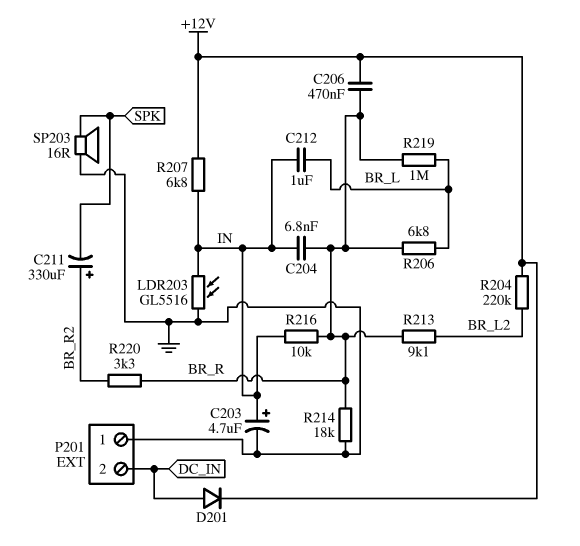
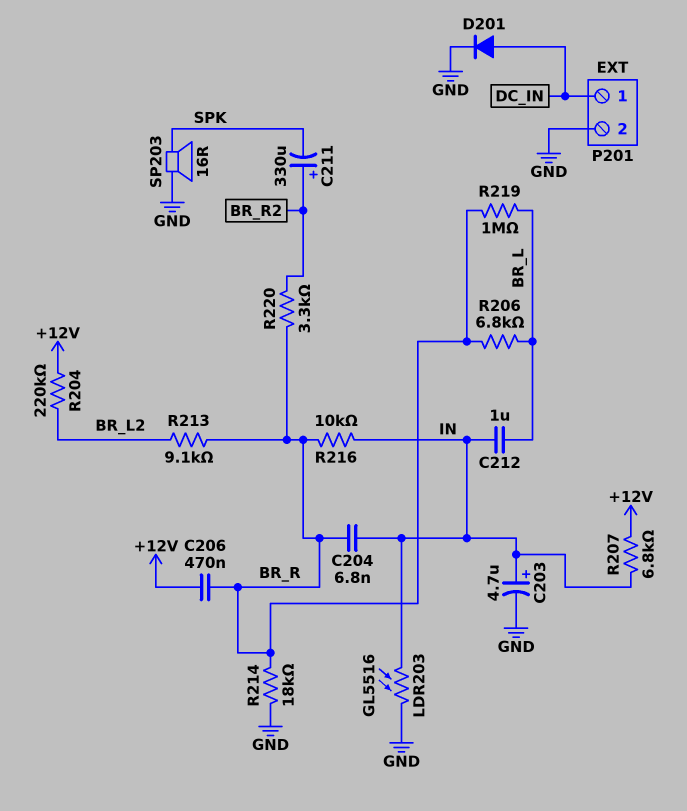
D201: diode (A DC_IN, K +12V) -> diode (A DC_IN, K GND)
P201 pin 1: GND -> DC_IN
P201 pin 2: DC_IN -> GND

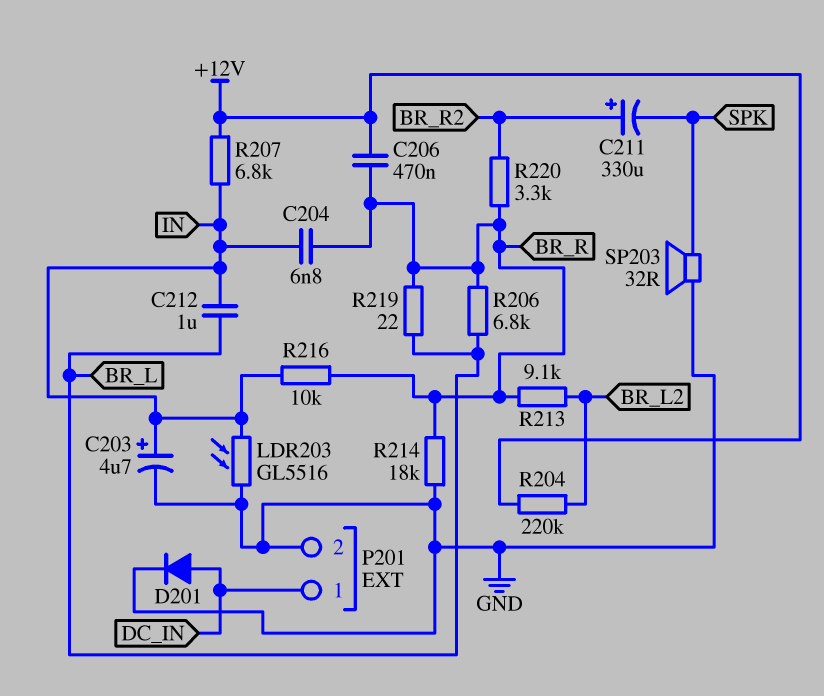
R219: 1M (BR_L, BR_R) -> 22 (BR_L, BR_R)
SP203: speaker 16R (GND, SPK) -> speaker 32R (GND, SPK)

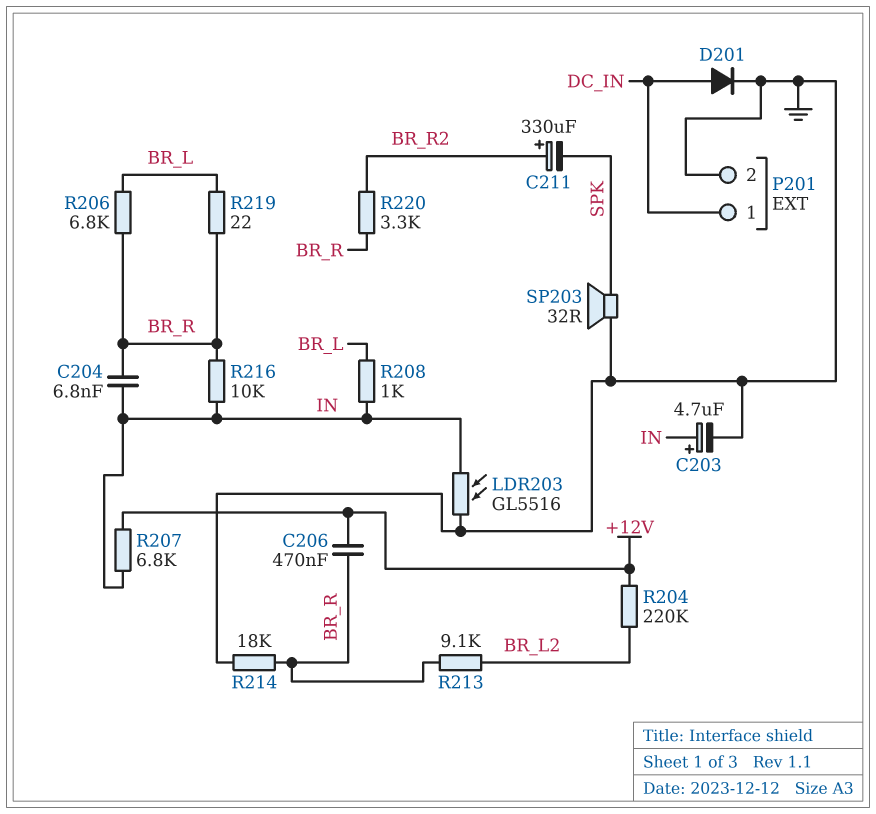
C212: 1uF (BR_L, IN) -> none
R208: none -> 1k (BR_L, IN)

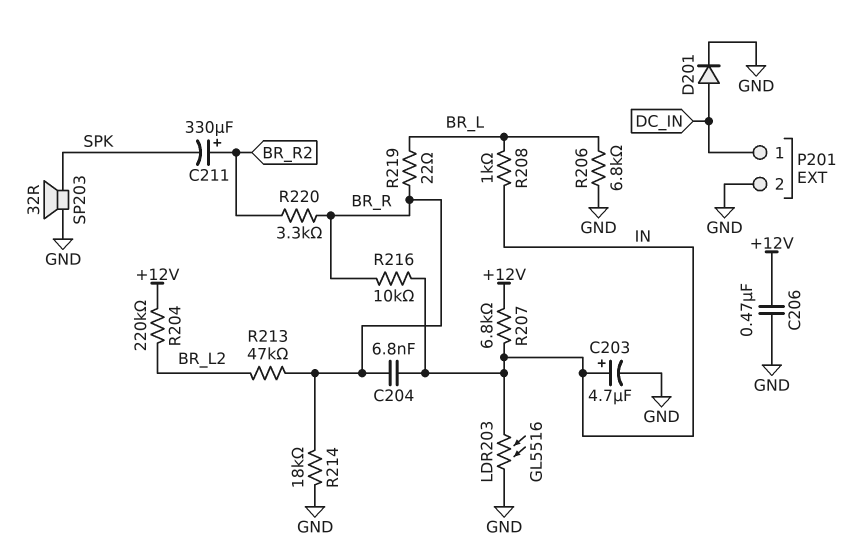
C206: 470nF (+12V, BR_R) -> 470nF (+12V, GND)
R206: 6.8k (BR_L, BR_R) -> 6.8k (BR_L, GND)
R213: 9.1k (BR_L2, BR_R) -> 47k (BR_L2, BR_R)

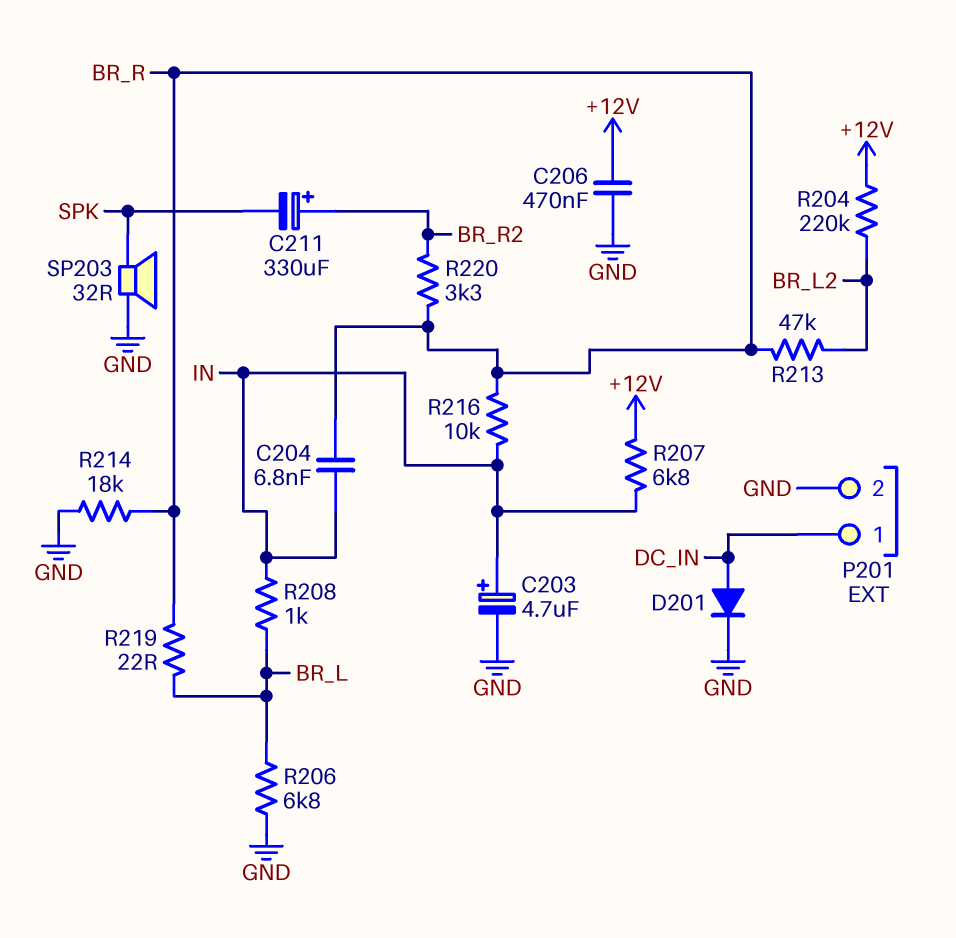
LDR203: GL5516 (GND, IN) -> none

